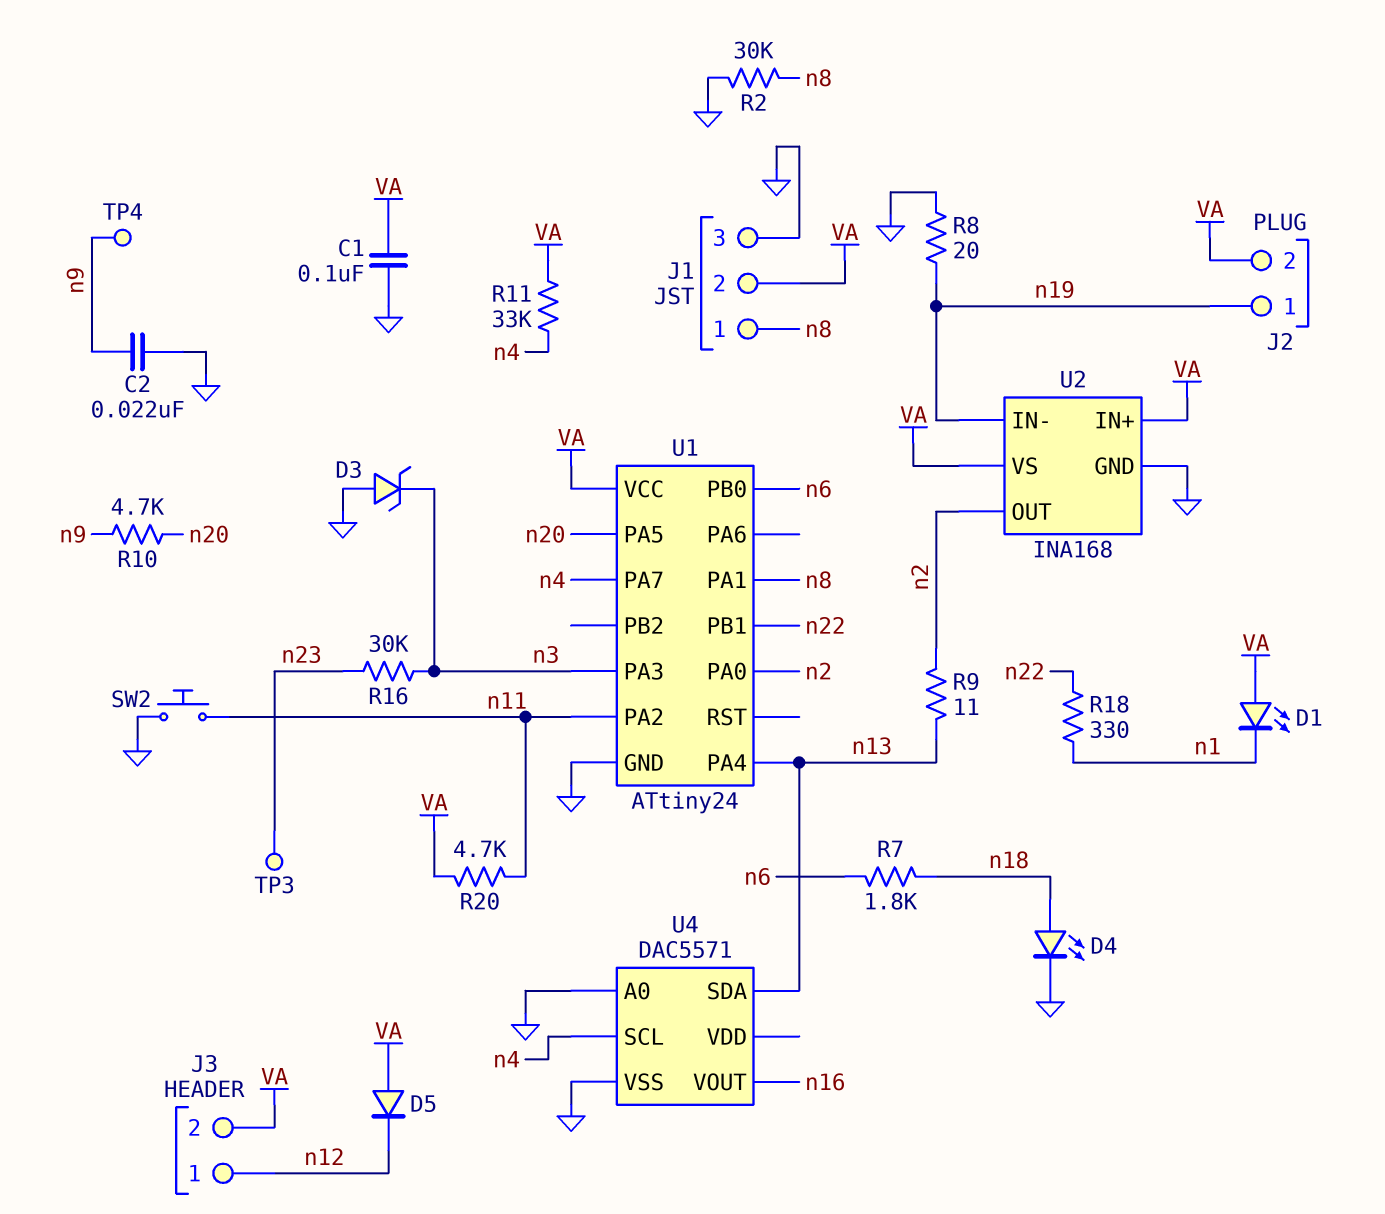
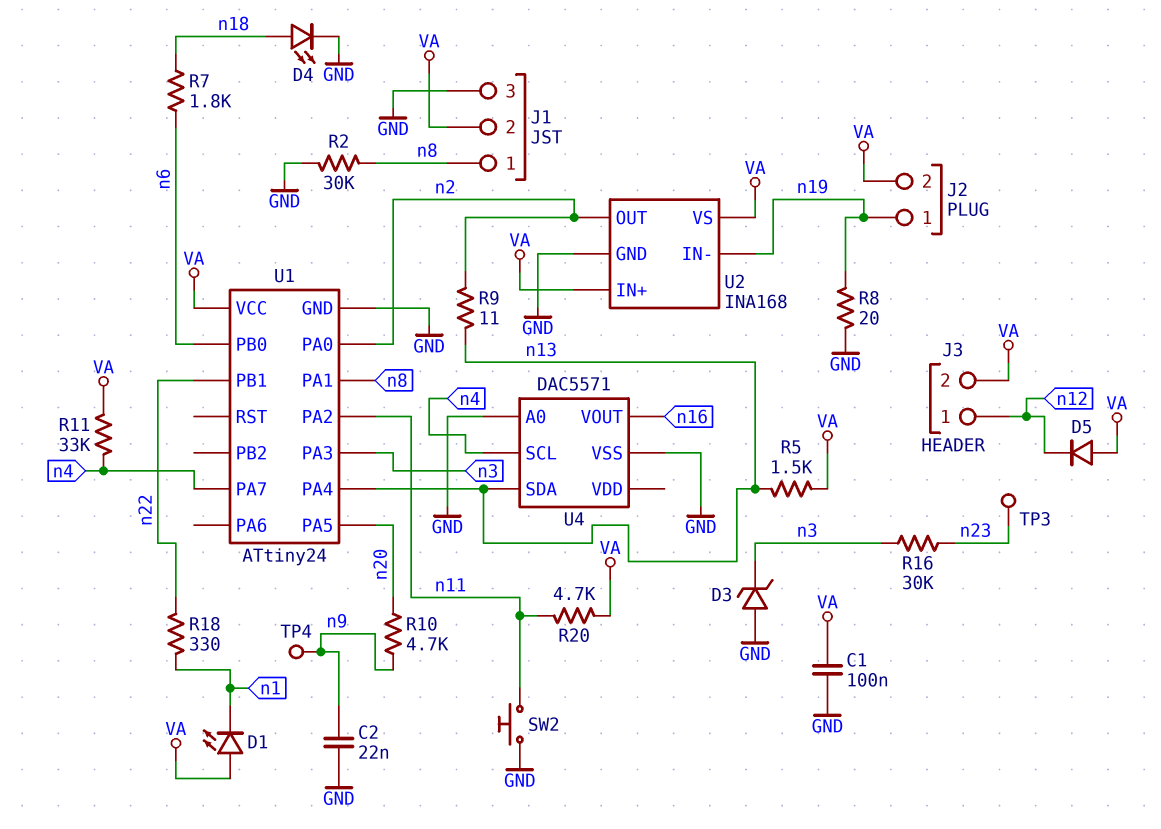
R5: none -> 1.5k (VA, n13)

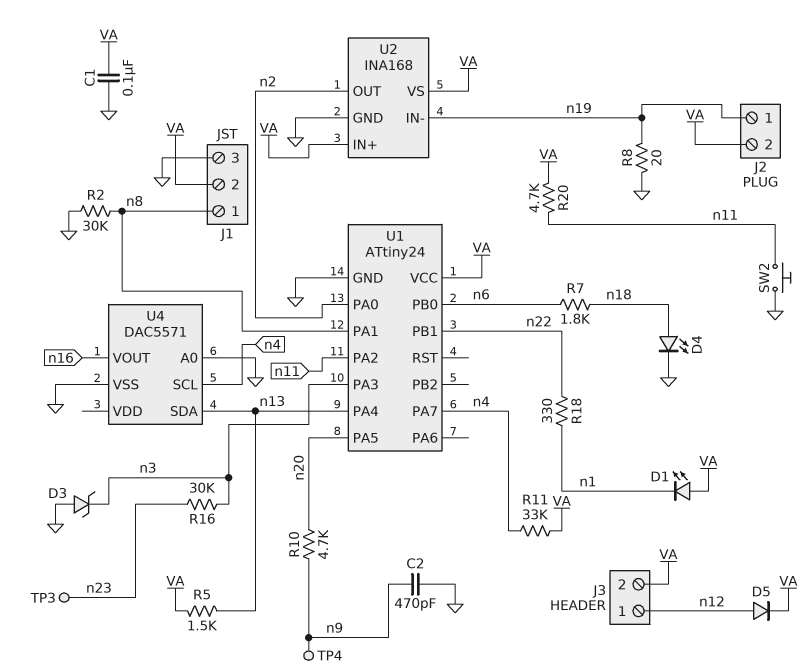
C2: 22nF (GND, n9) -> 470pF (GND, n9)
D5: diode (A VA, K n12) -> diode (A n12, K VA)
R9: 11 (n2, n13) -> none

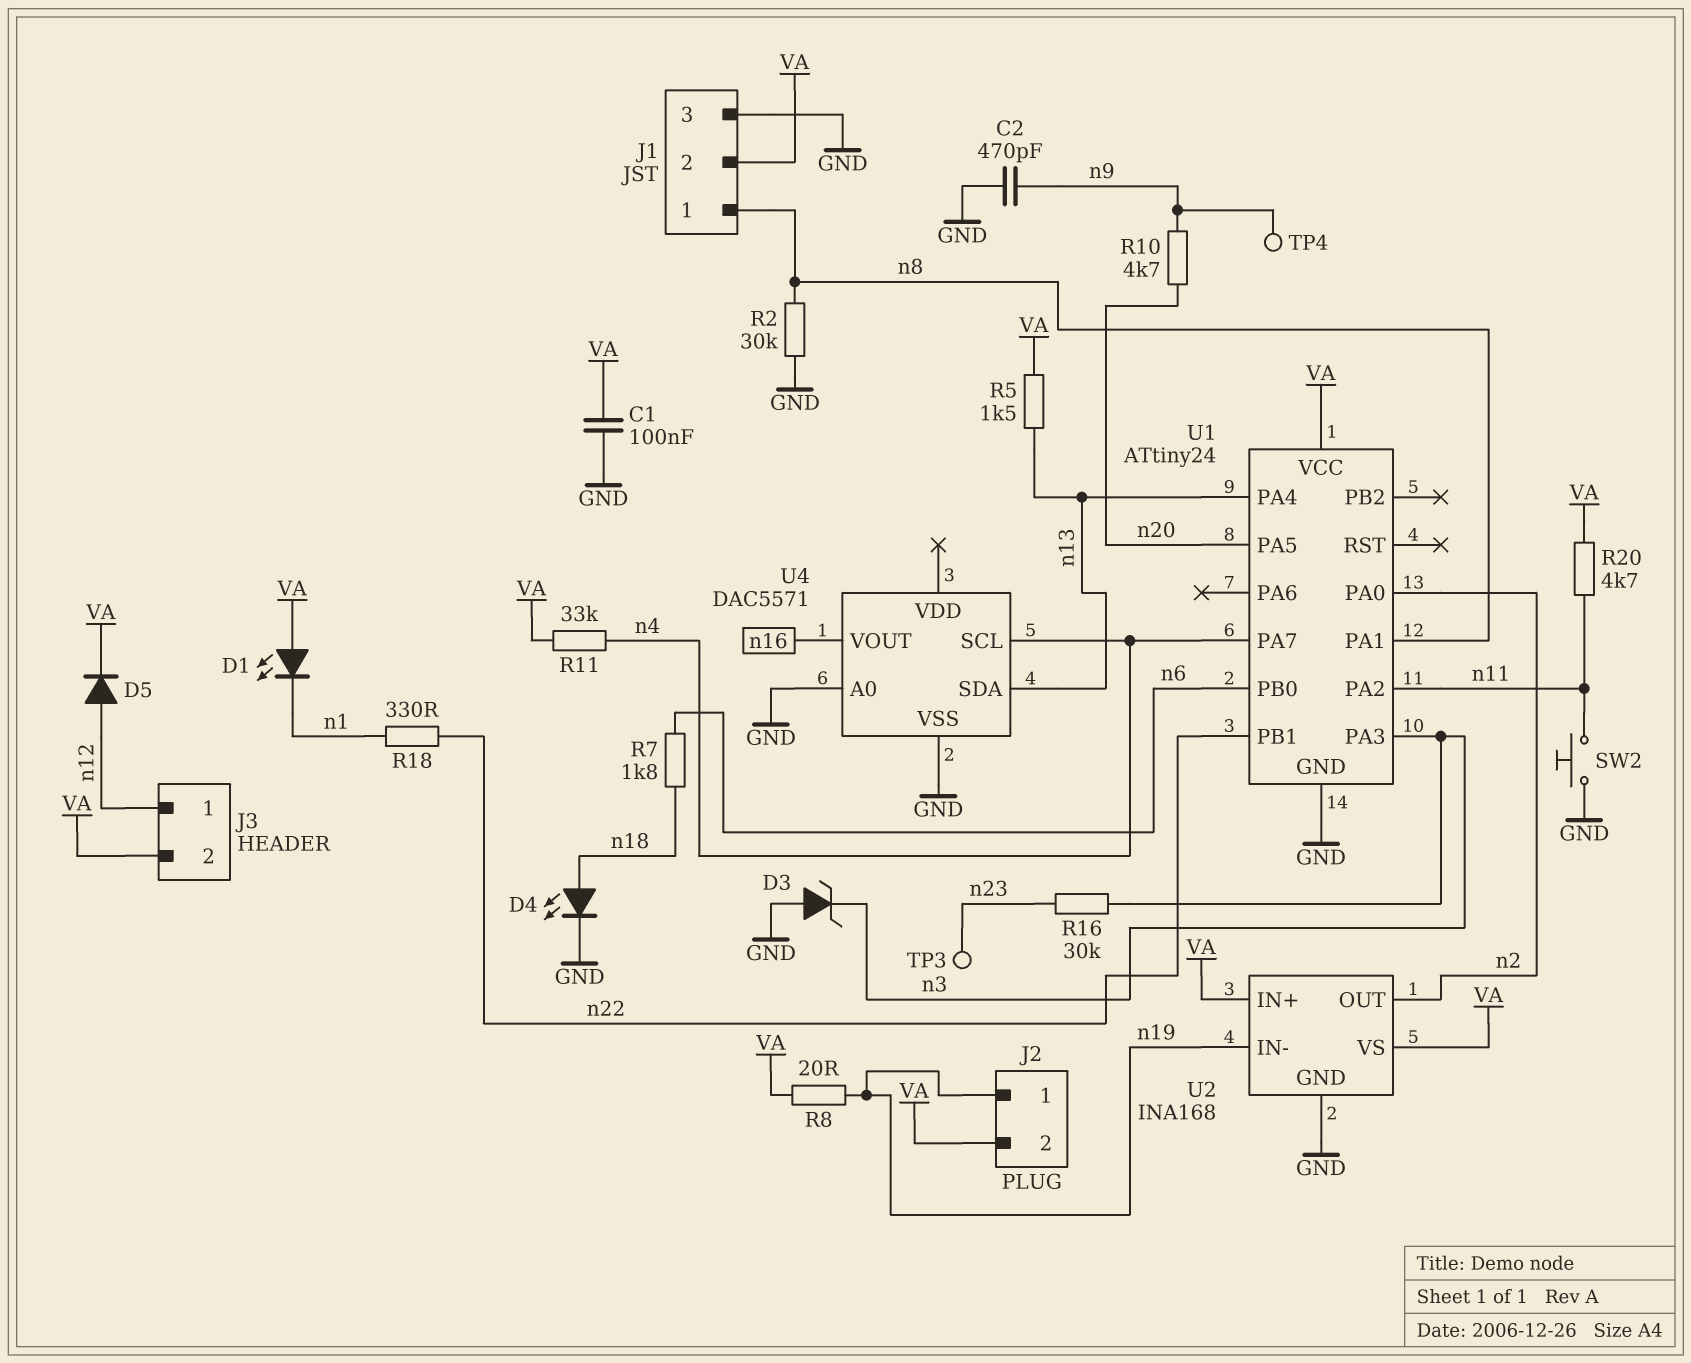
R8: 20 (GND, n19) -> 20 (VA, n19)

